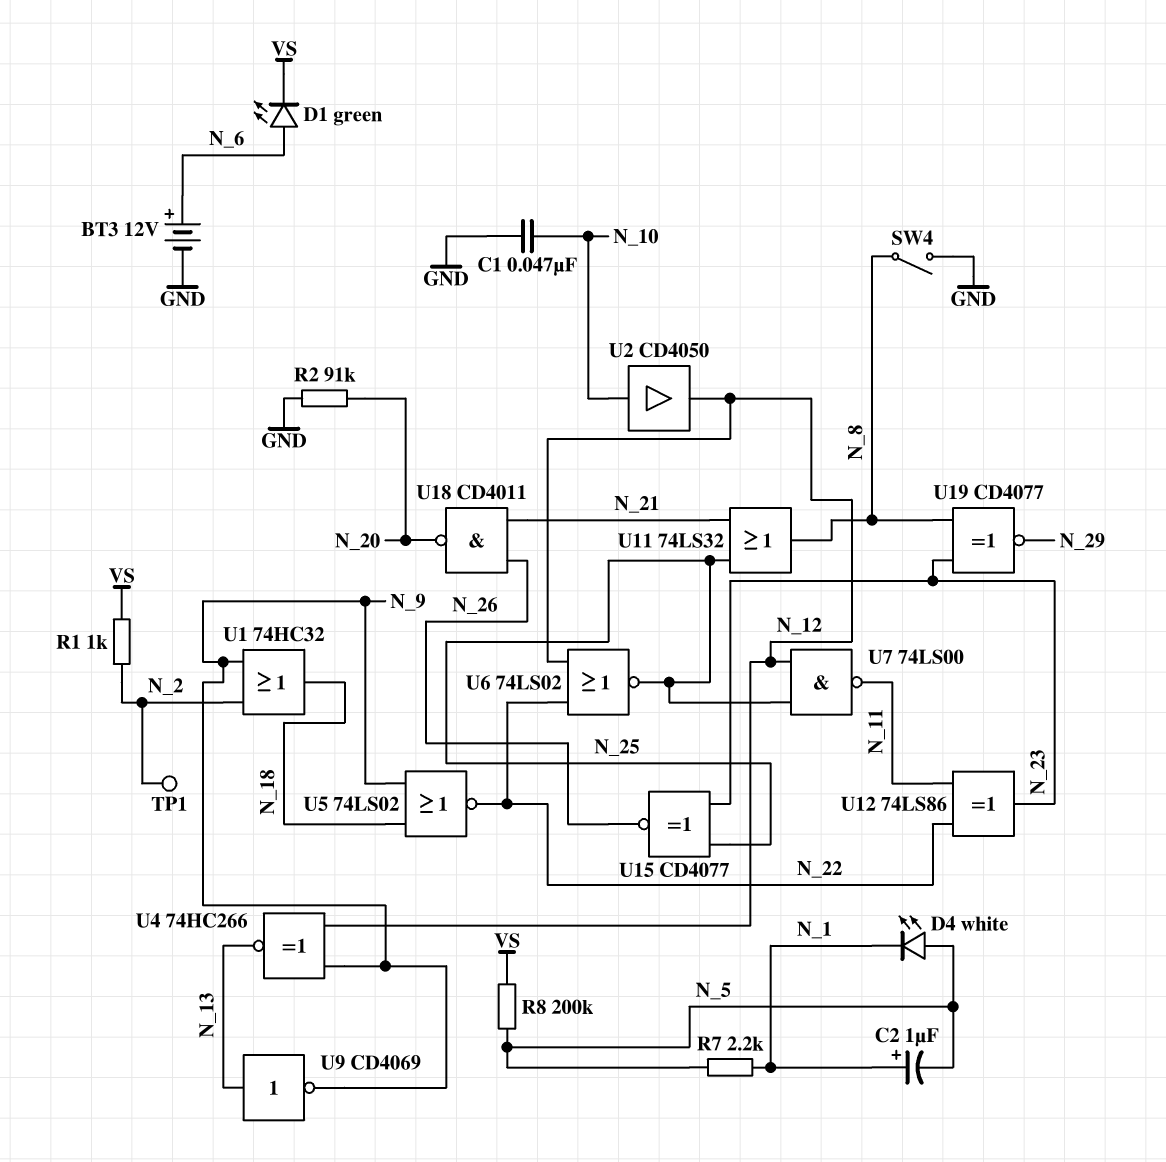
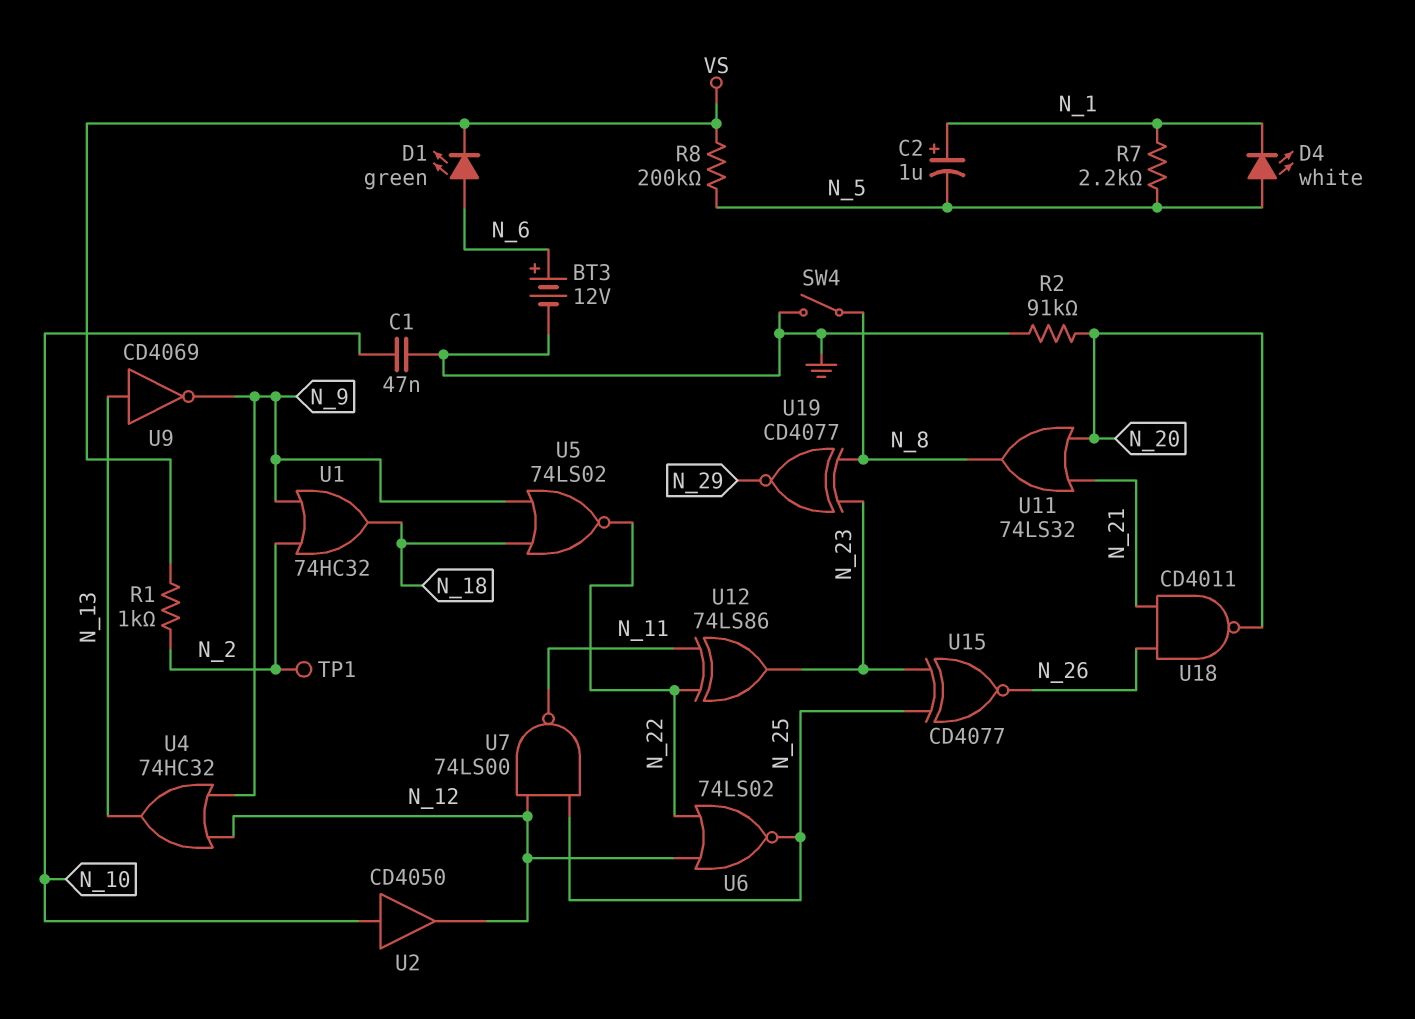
U4: XNOR 74HC266 (in N_9, in N_12, out N_13) -> OR 74HC32 (in N_9, in N_12, out N_13)
U11: OR 74LS32 (in N_21, in N_25, out N_8) -> OR 74LS32 (in N_20, in N_21, out N_8)

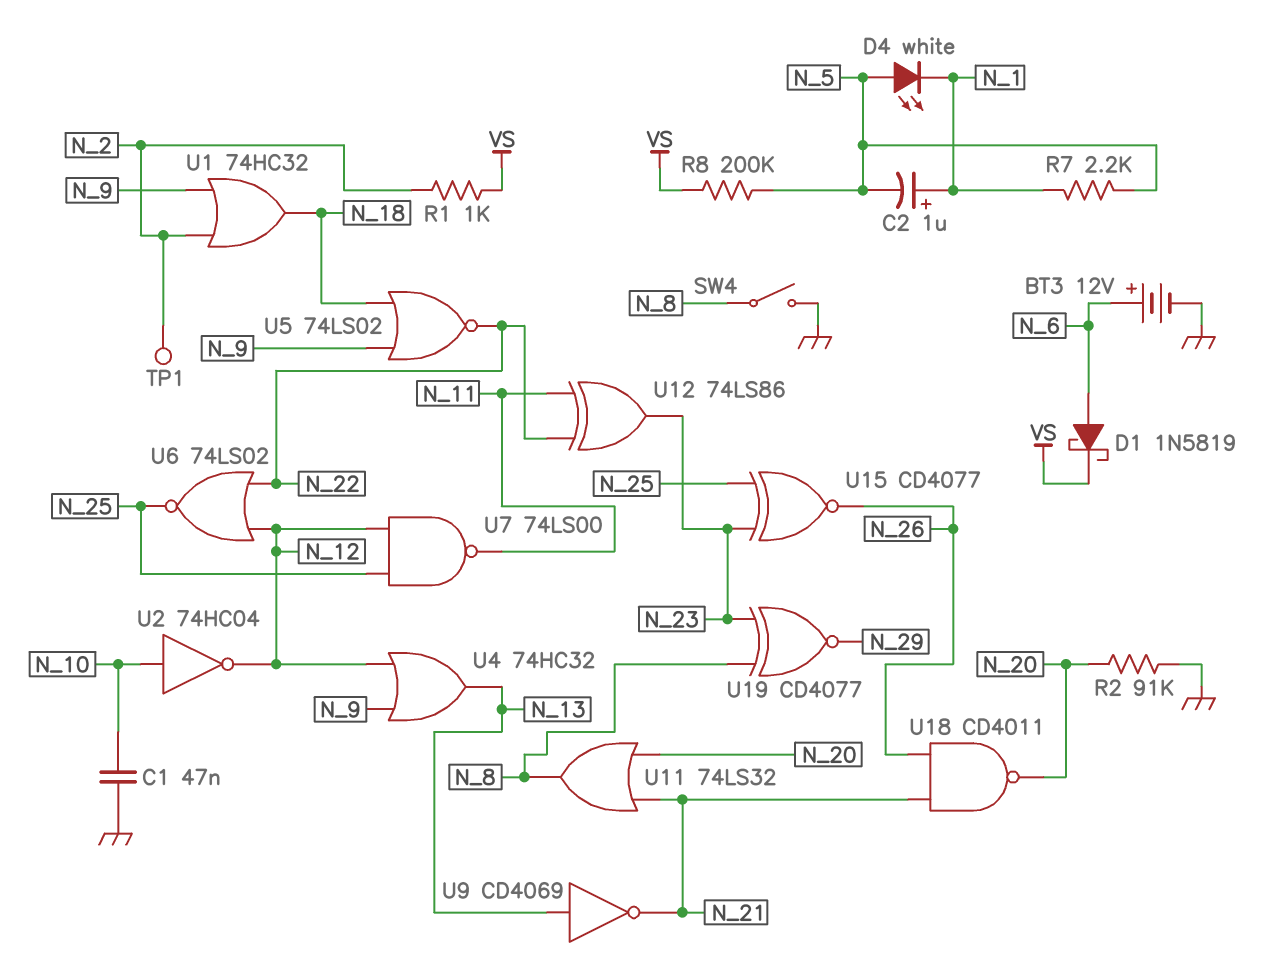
D1: LED green (A N_6, K VS) -> schottky 1N5819 (A N_6, K VS)
U2: buffer CD4050 (in N_10, out N_12) -> NOT 74HC04 (in N_10, out N_12)
U9: NOT CD4069 (in N_13, out N_9) -> NOT CD4069 (in N_13, out N_21)

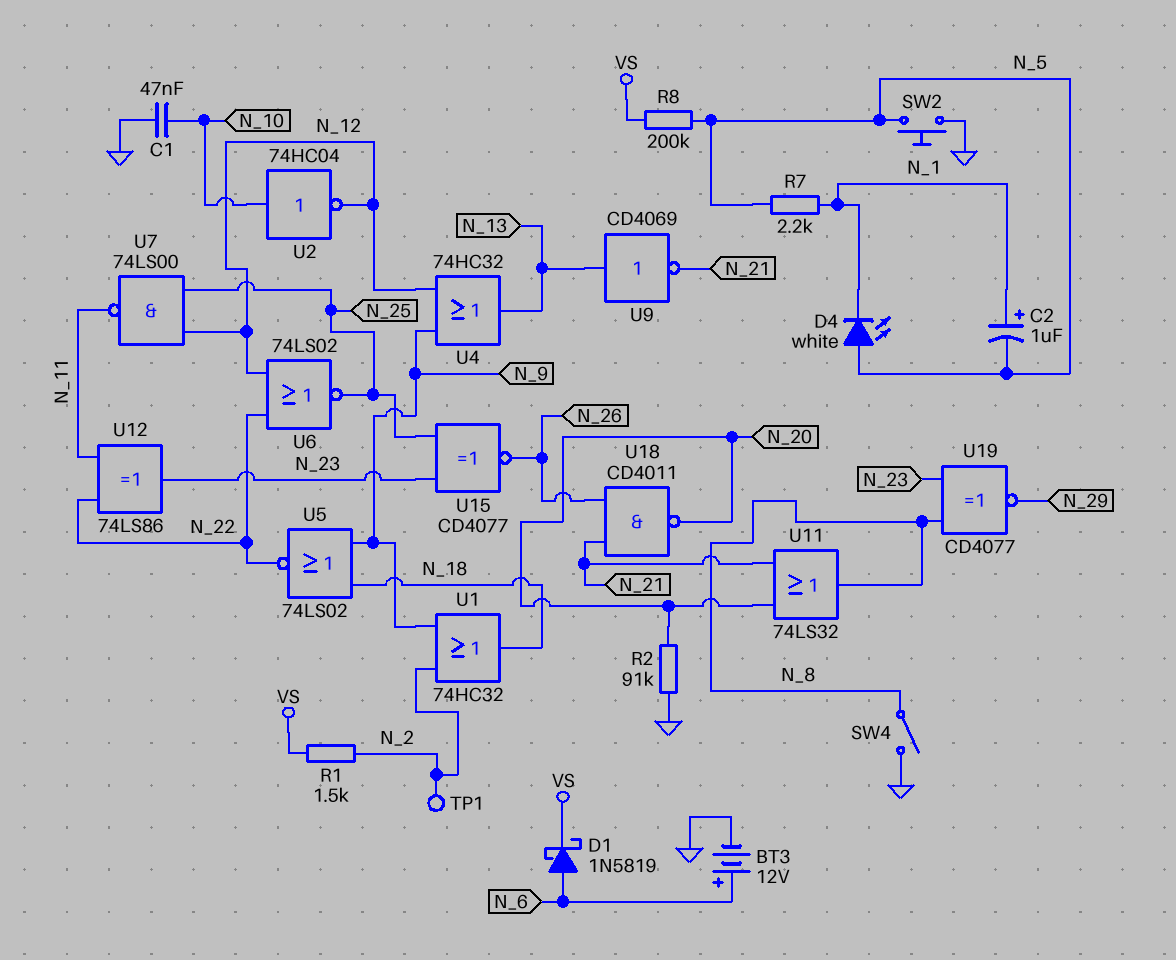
R1: 1k (N_2, VS) -> 1.5k (N_2, VS)
SW2: none -> button (GND, N_5)

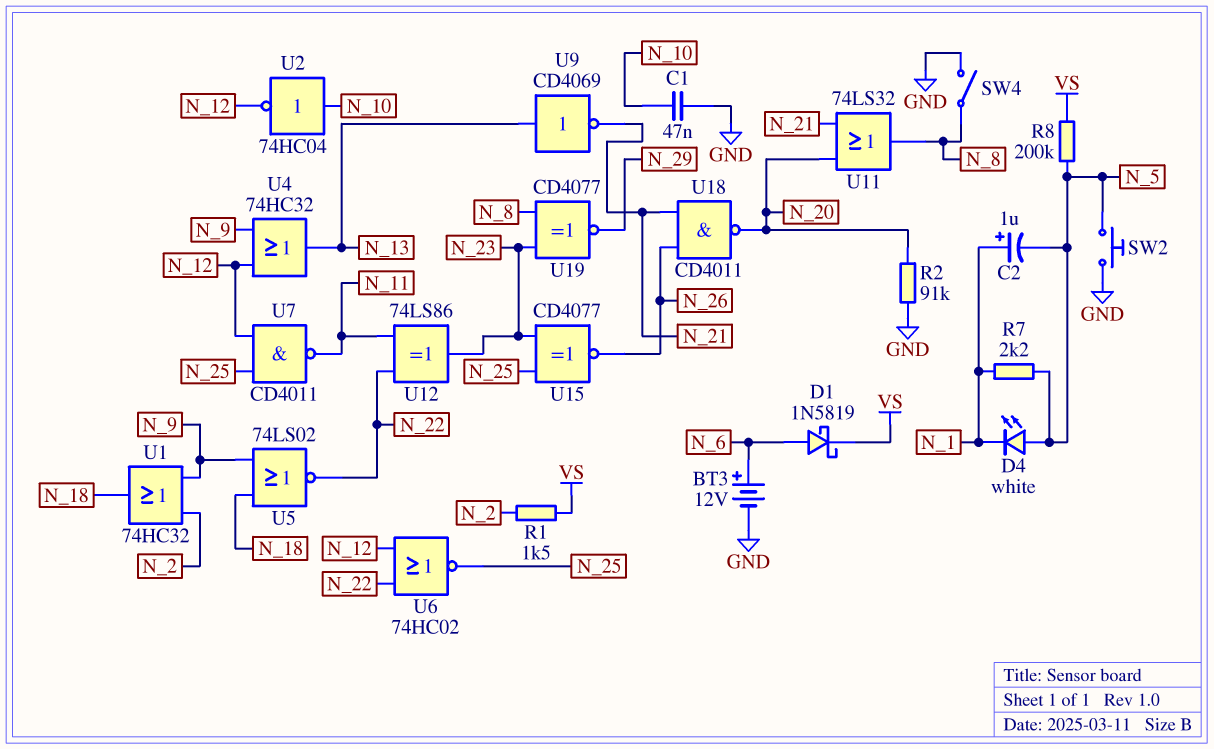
TP1: test point (N_2) -> none
U6: NOR 74LS02 (in N_12, in N_22, out N_25) -> NOR 74HC02 (in N_12, in N_22, out N_25)
U7: NAND 74LS00 (in N_12, in N_25, out N_11) -> NAND CD4011 (in N_12, in N_25, out N_11)

